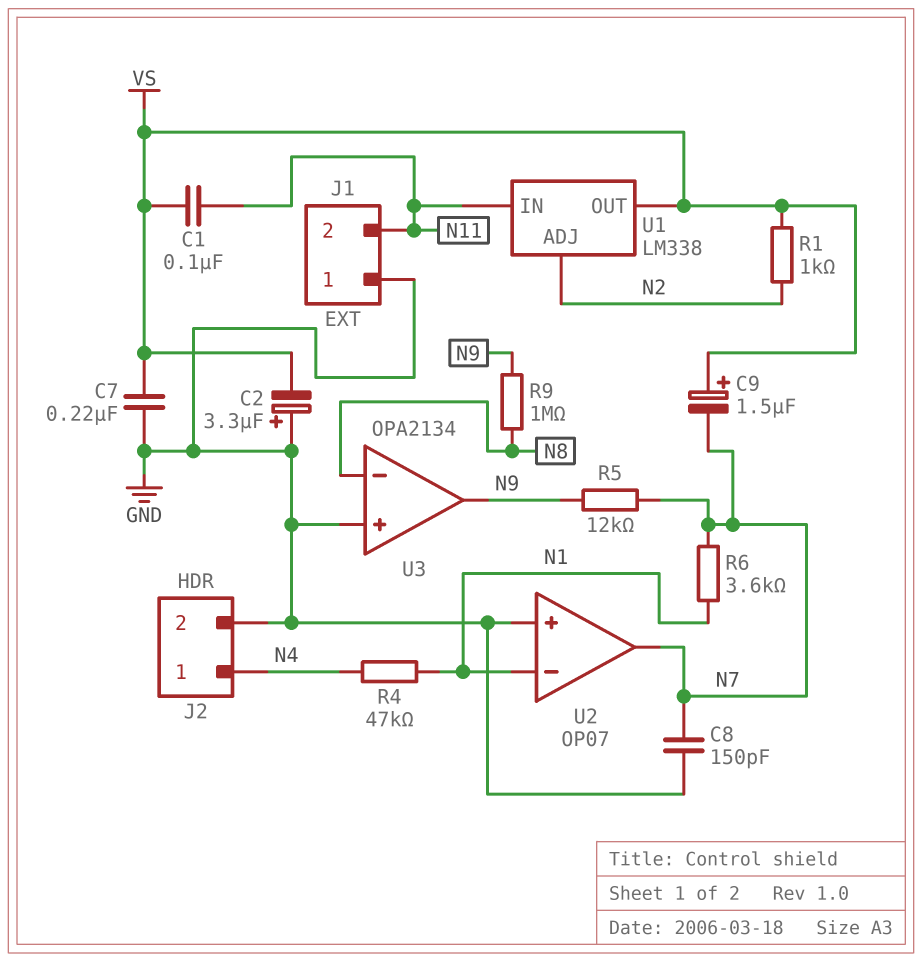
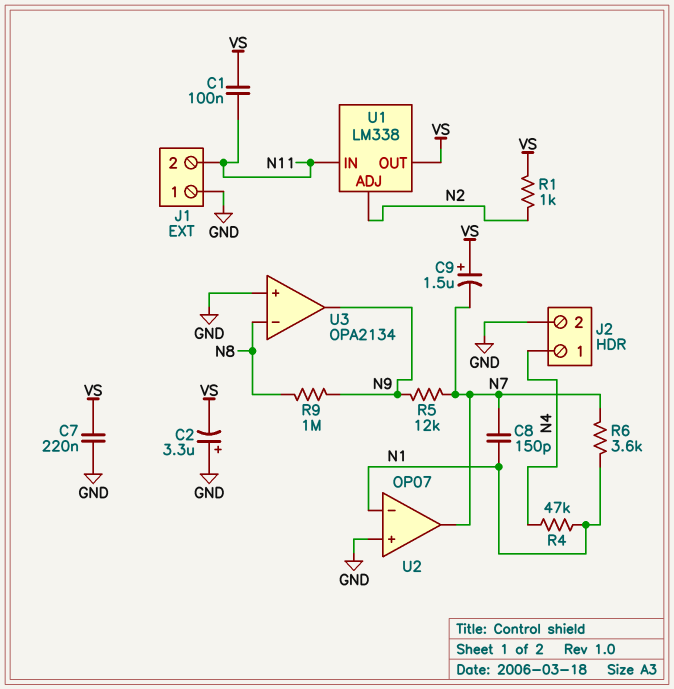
C8: 150pF (GND, N7) -> 150pF (N1, N7)

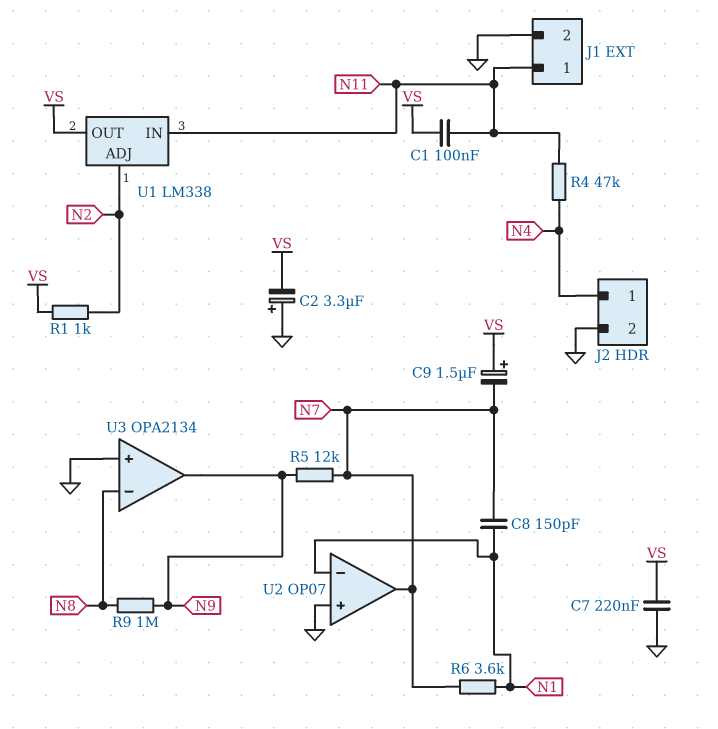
J1 pin 1: GND -> N11
J1 pin 2: N11 -> GND
R4: 47k (N1, N4) -> 47k (N4, N11)

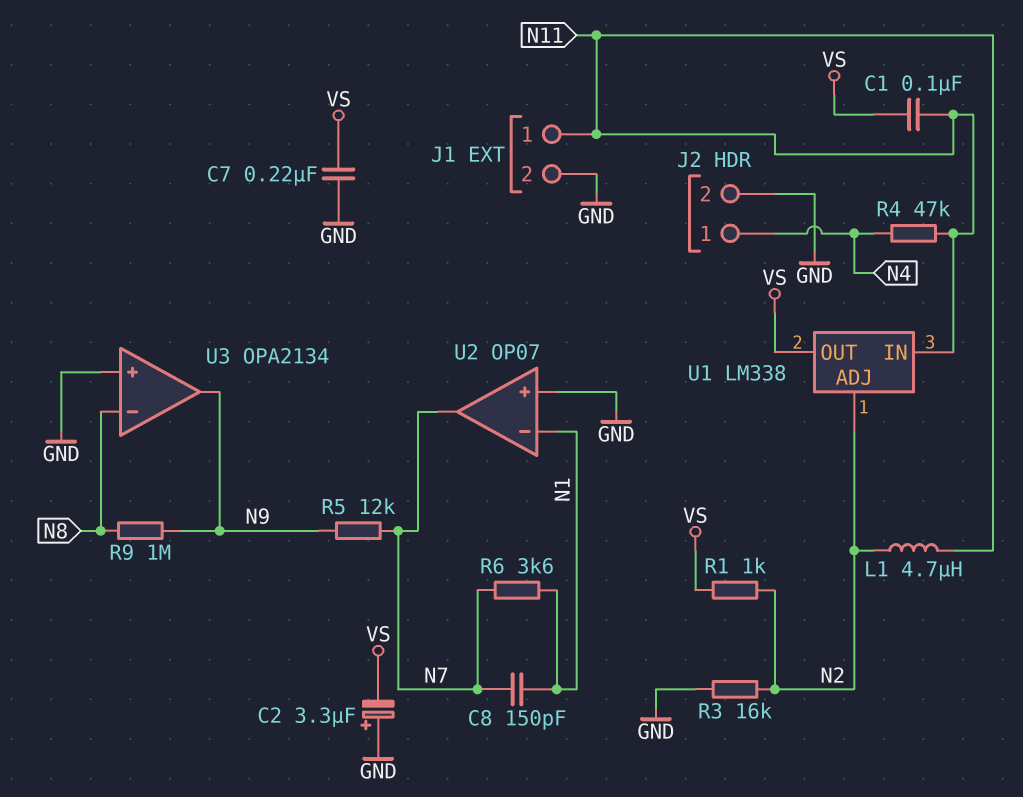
C9: 1.5uF (plus VS, minus N7) -> none
L1: none -> 4.7uH (N2, N11)
R3: none -> 16k (GND, N2)

